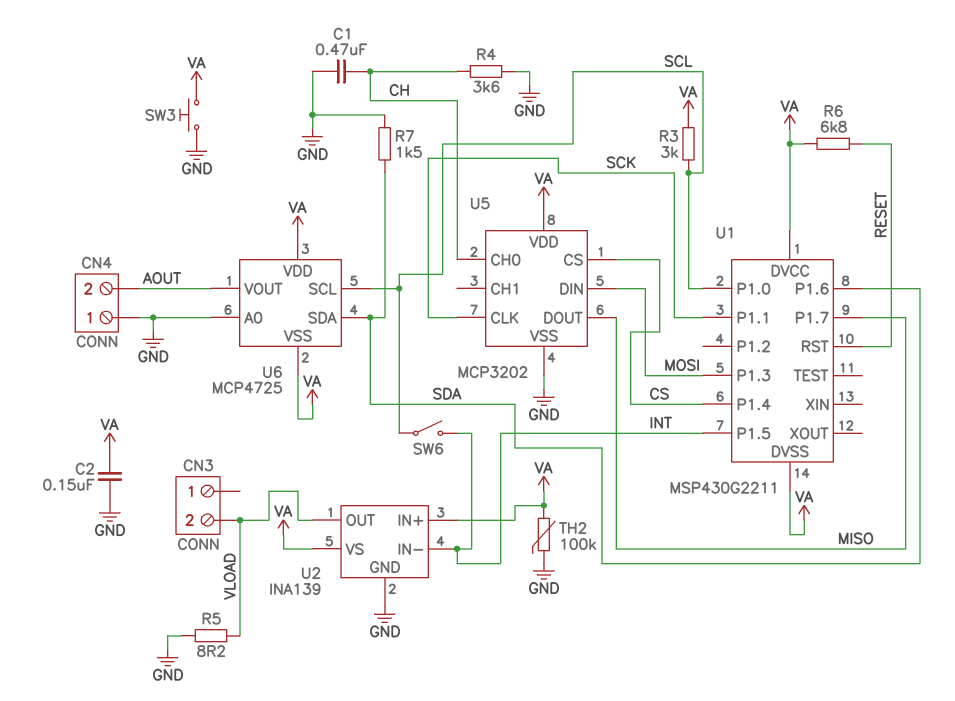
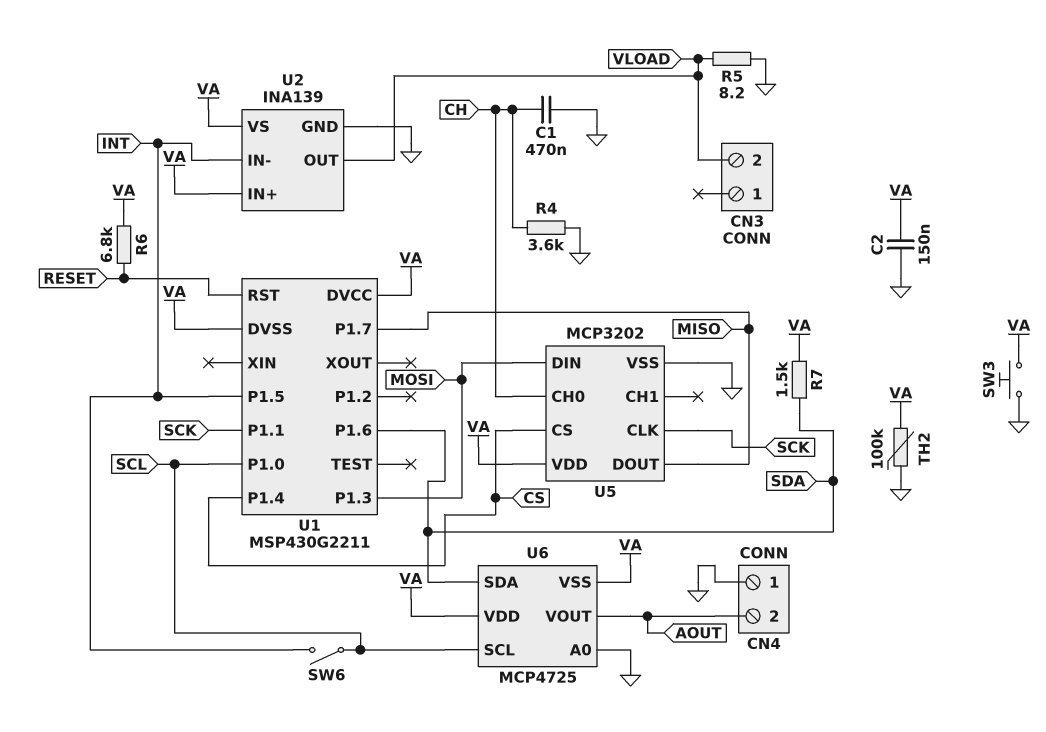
R3: 3k (SCL, VA) -> none
R7: 1.5k (GND, SDA) -> 1.5k (SDA, VA)

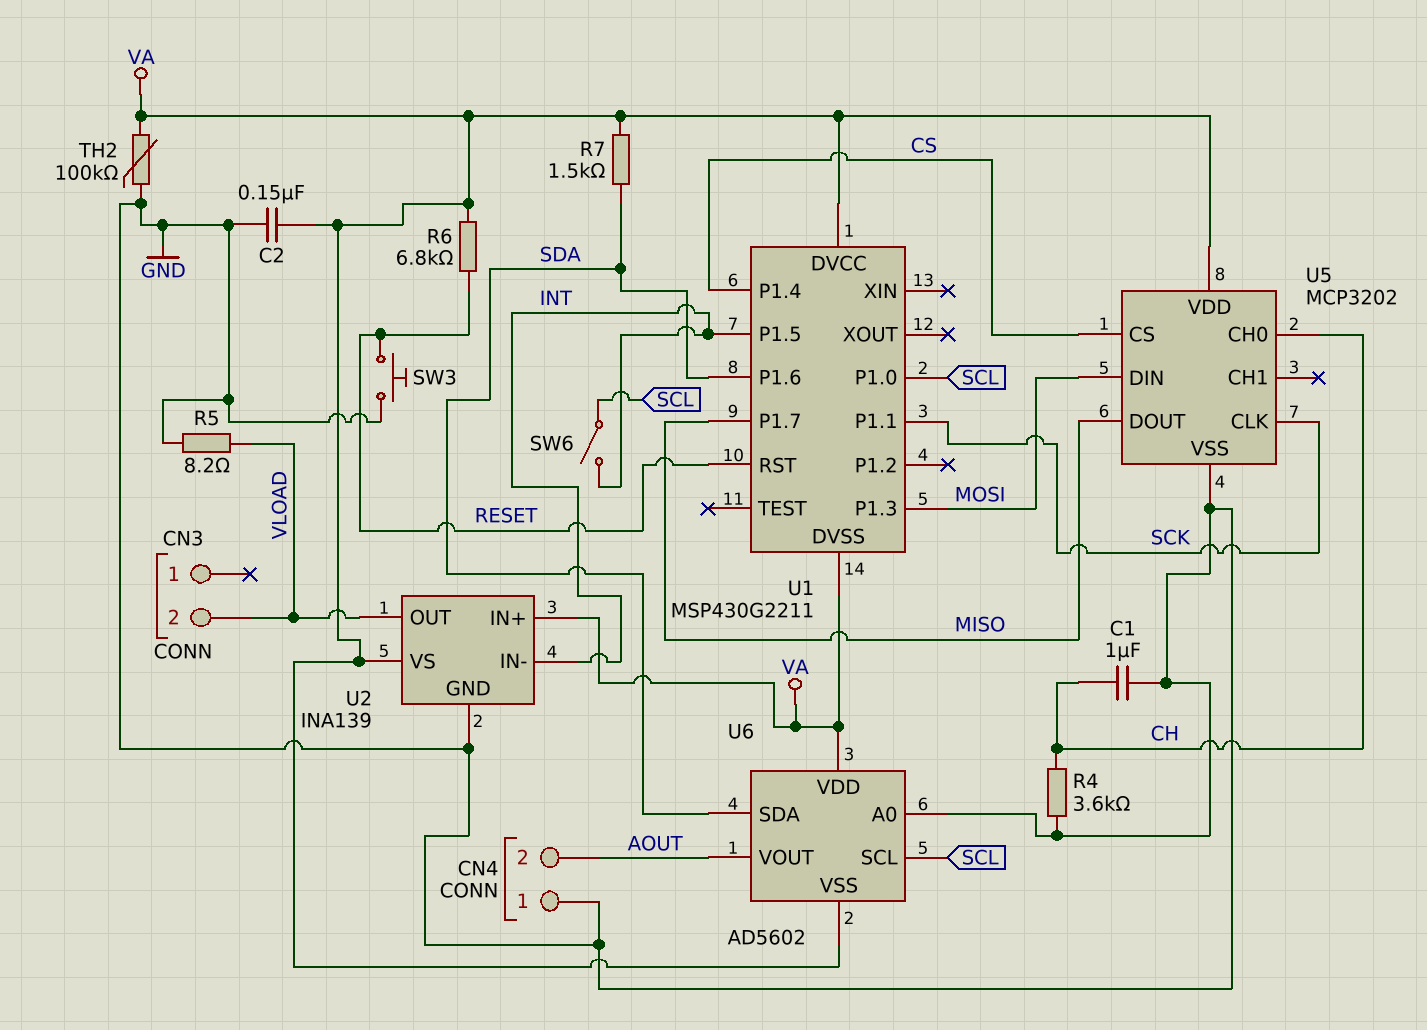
C1: 470nF (CH, GND) -> 1uF (CH, GND)
SW3: button (GND, VA) -> button (GND, RESET)
U6: MCP4725 -> AD5602

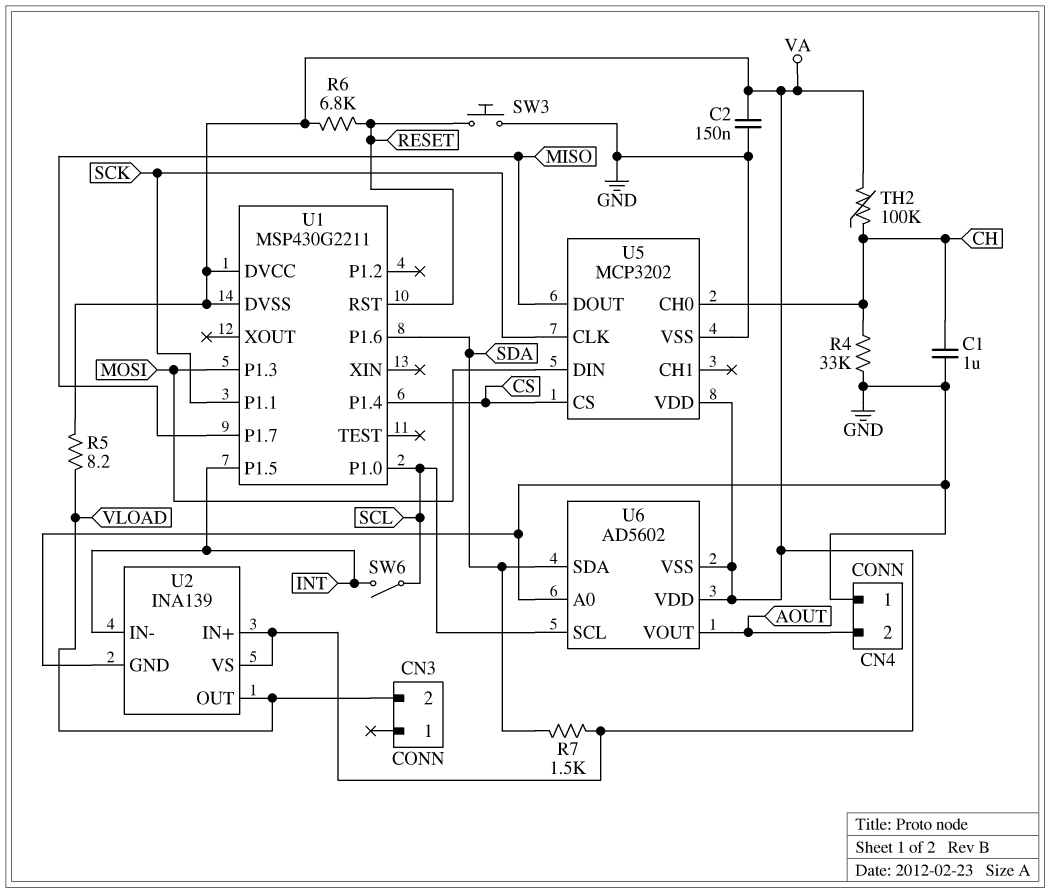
R4: 3.6k (CH, GND) -> 33k (CH, GND)
R5: 8.2 (GND, VLOAD) -> 8.2 (VA, VLOAD)
TH2: 100k (GND, VA) -> 100k (CH, VA)

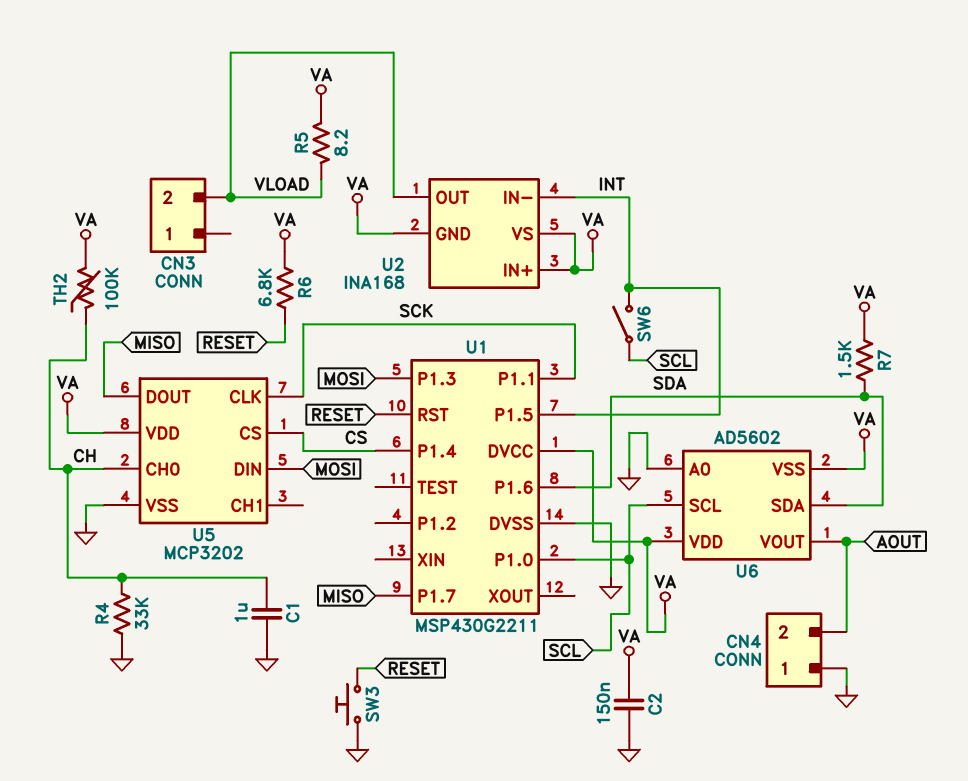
U1 pin DVSS: VA -> GND
U2: INA139 -> INA168
U2 pin GND: GND -> VA

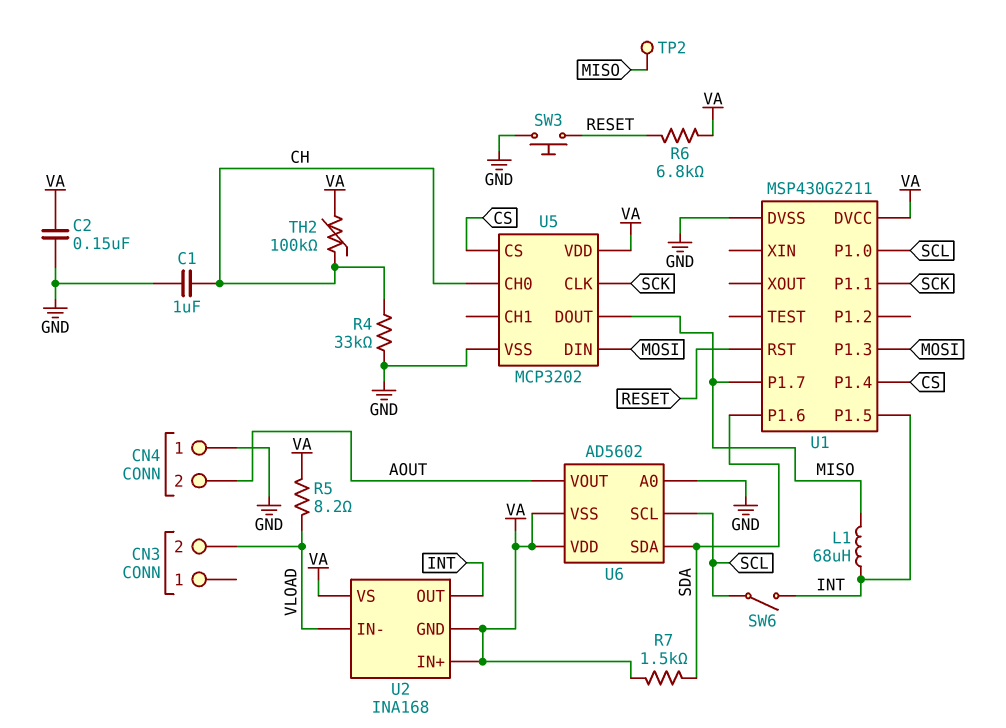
L1: none -> 68uH (INT, MISO)
TP2: none -> test point (MISO)
U2 pin IN-: INT -> VLOAD
U2 pin OUT: VLOAD -> INT

